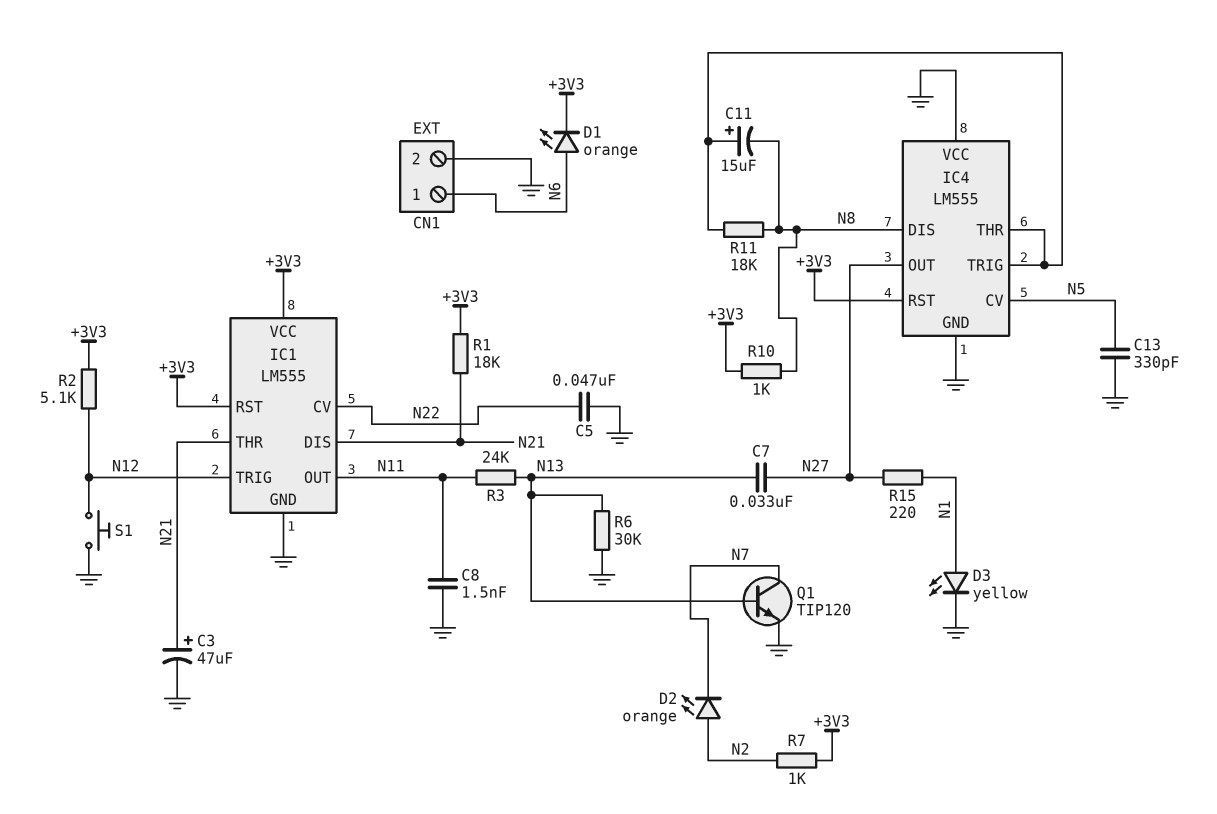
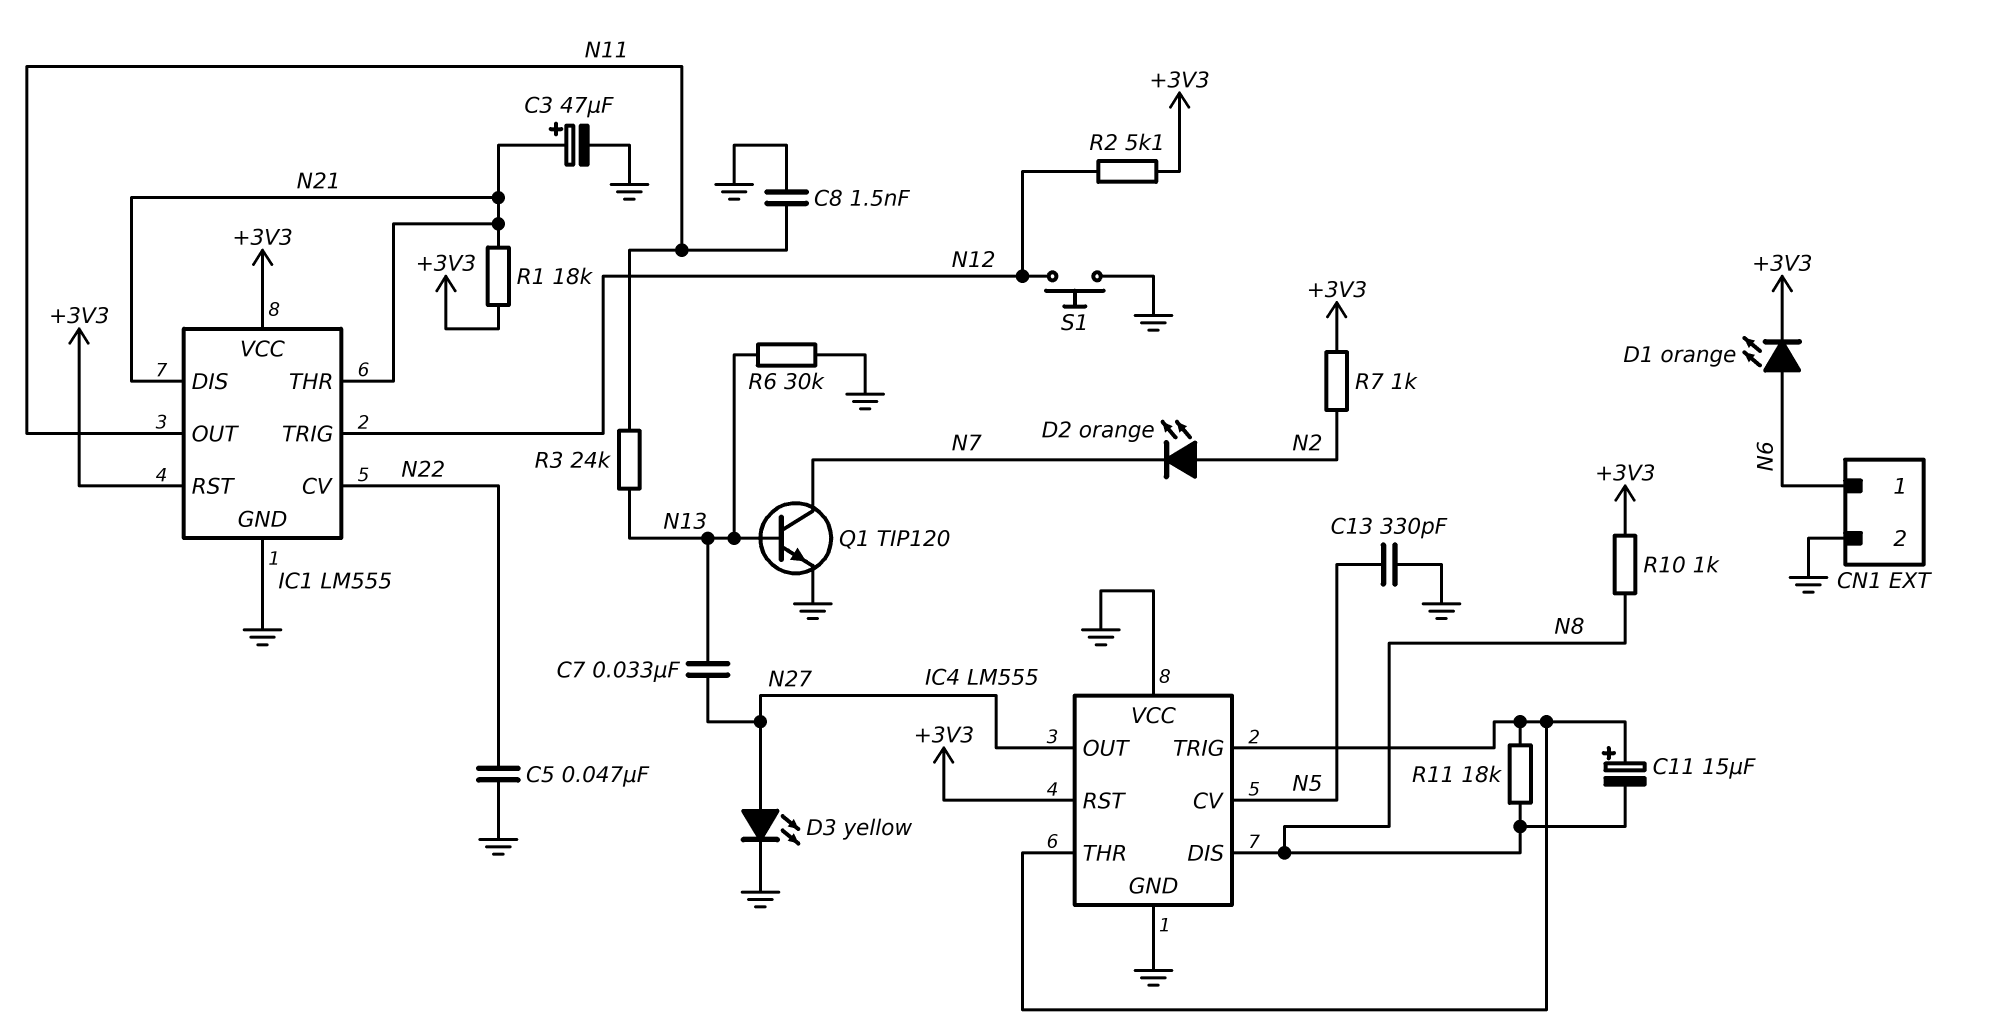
D3: LED yellow (A N1, K GND) -> LED yellow (A N27, K GND)
R15: 220 (N1, N27) -> none

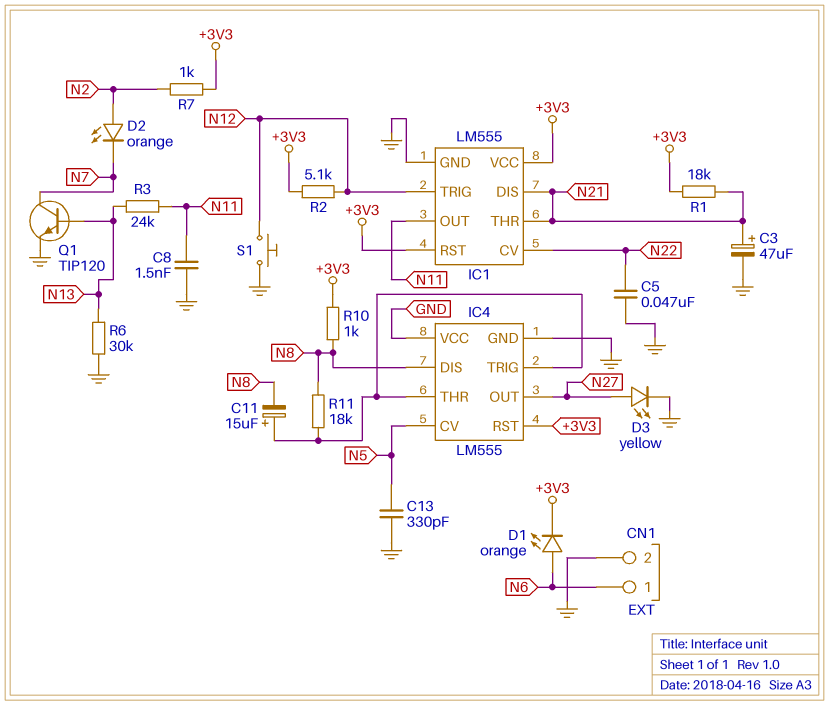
C7: 33nF (N13, N27) -> none

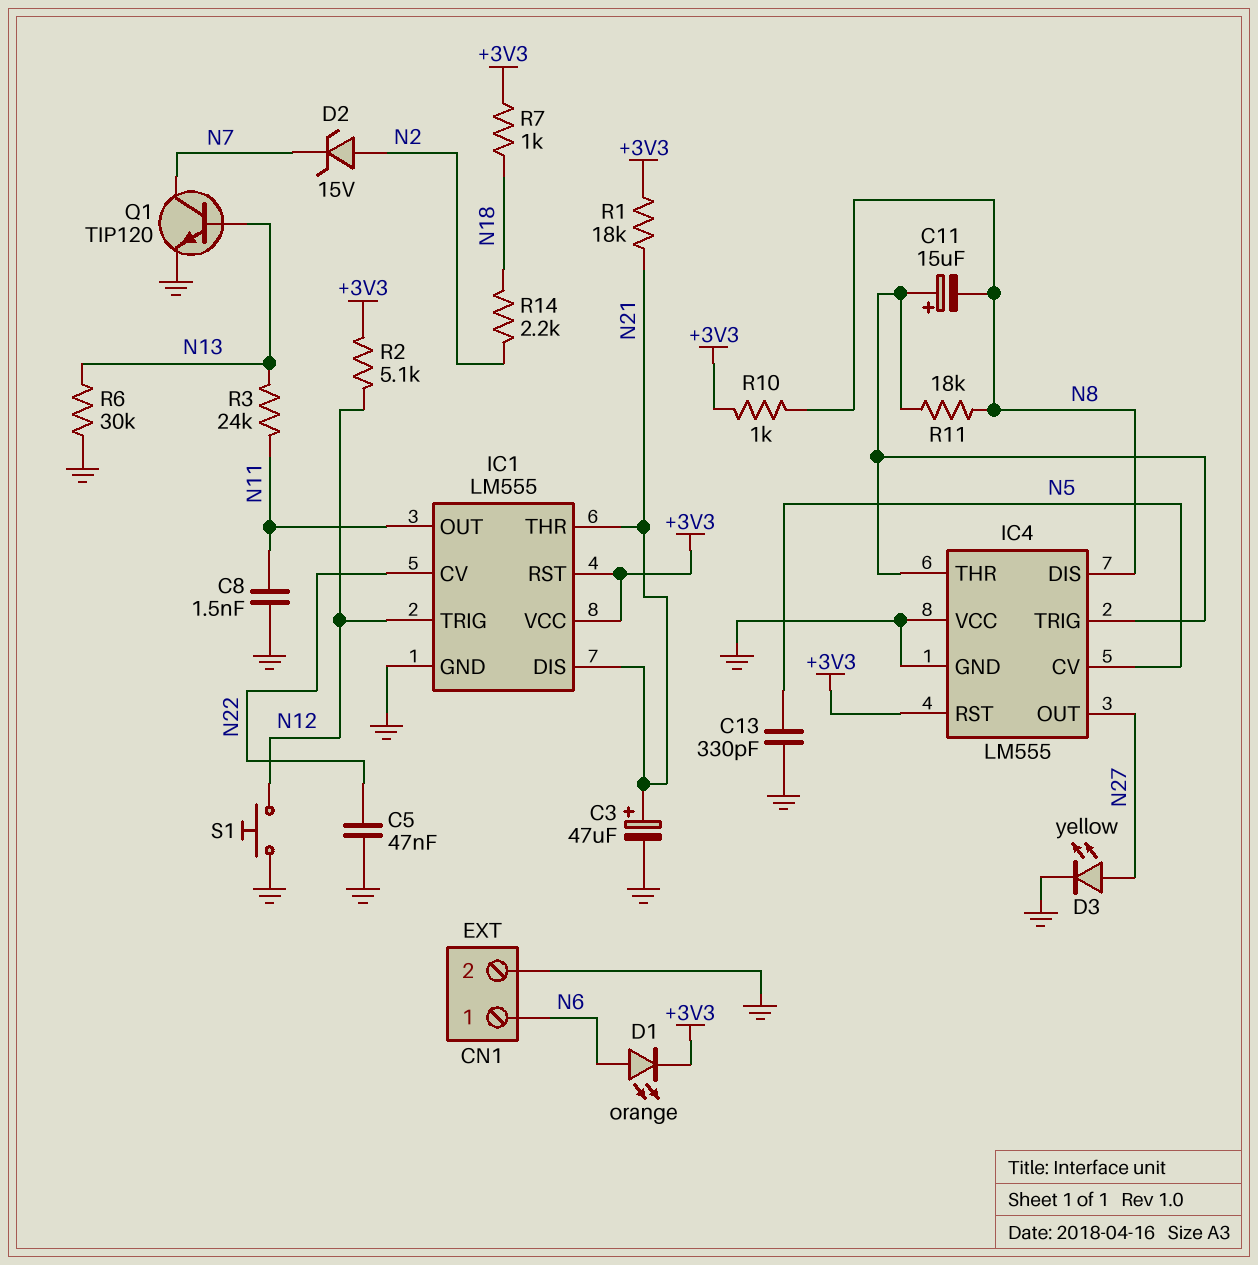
D2: LED orange (A N2, K N7) -> zener 15V (A N2, K N7)
R7: 1k (+3V3, N2) -> 1k (+3V3, N18)
R14: none -> 2.2k (N2, N18)

